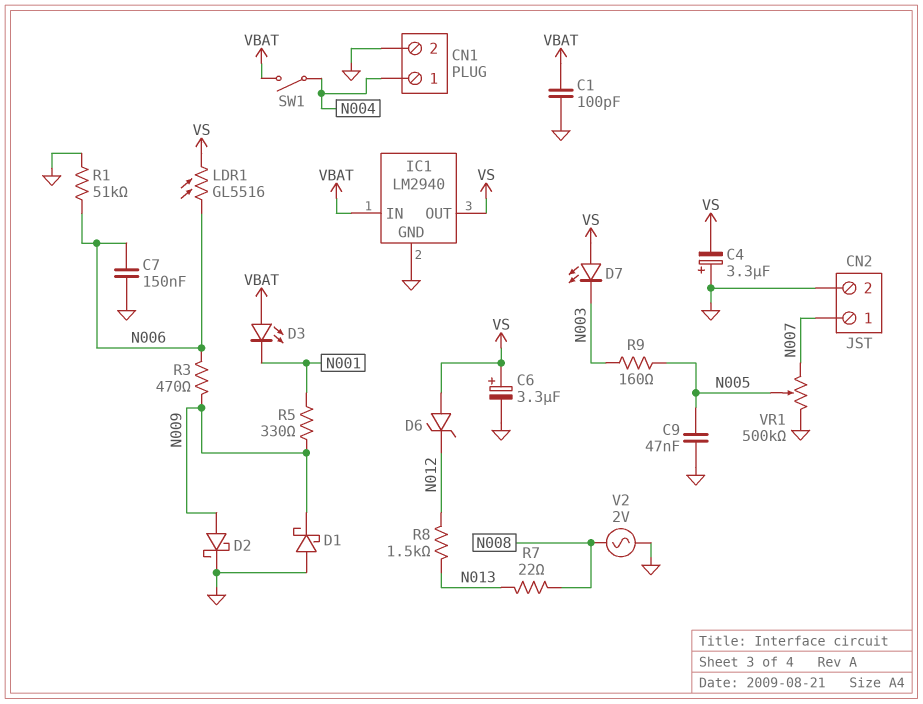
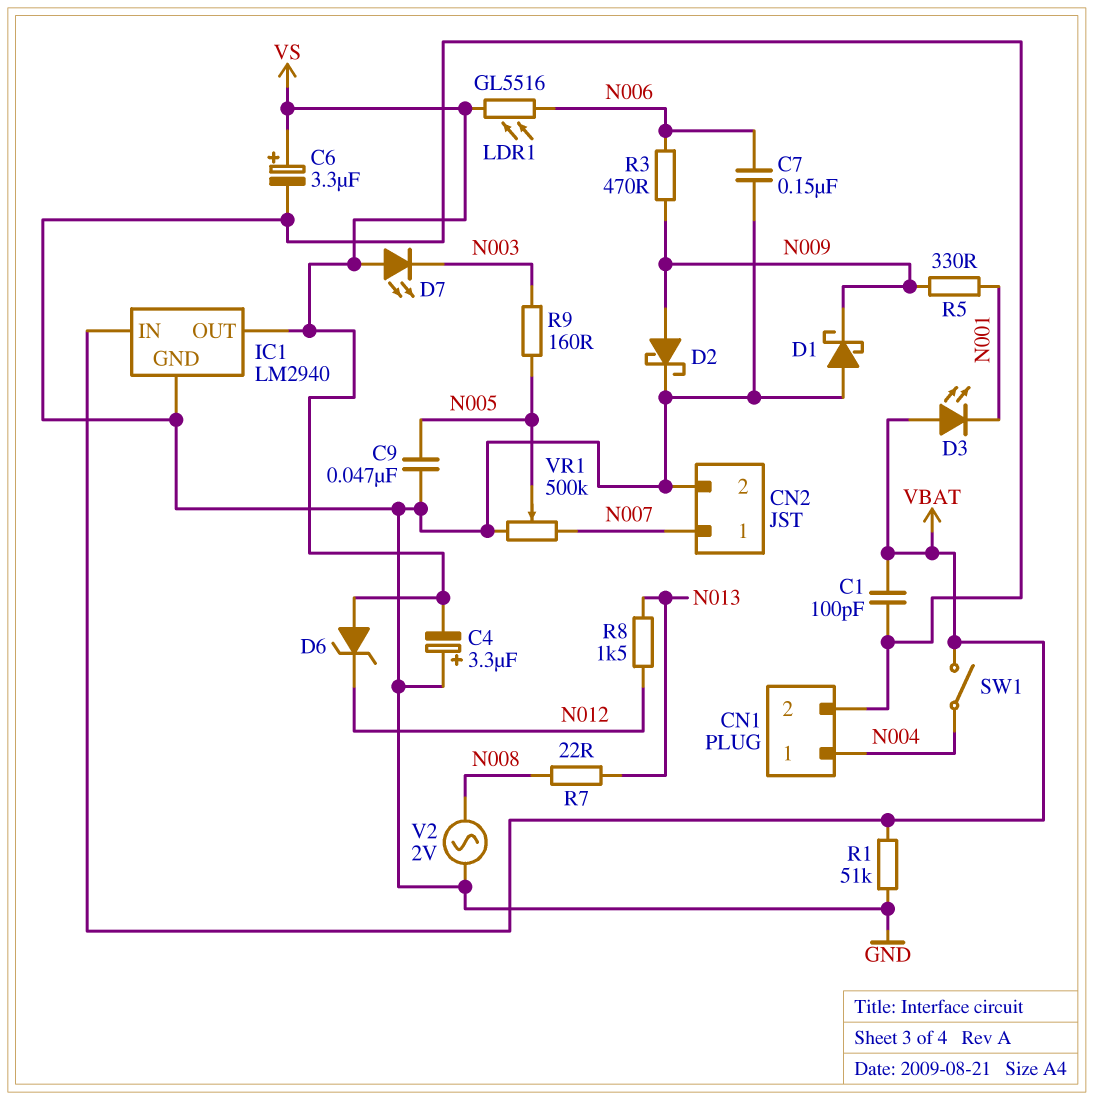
R1: 51k (GND, N006) -> 51k (GND, VBAT)

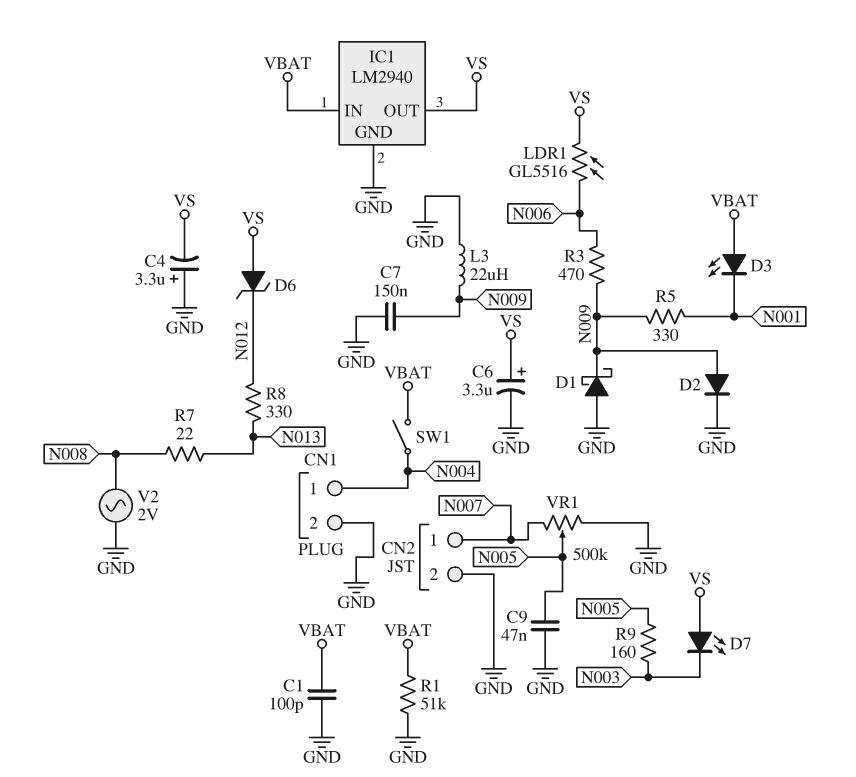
C7: 150nF (GND, N006) -> 150nF (GND, N009)
D2: schottky (A N009, K GND) -> diode (A N009, K GND)
L3: none -> 22uH (GND, N009)
R8: 1.5k (N012, N013) -> 330 (N012, N013)

